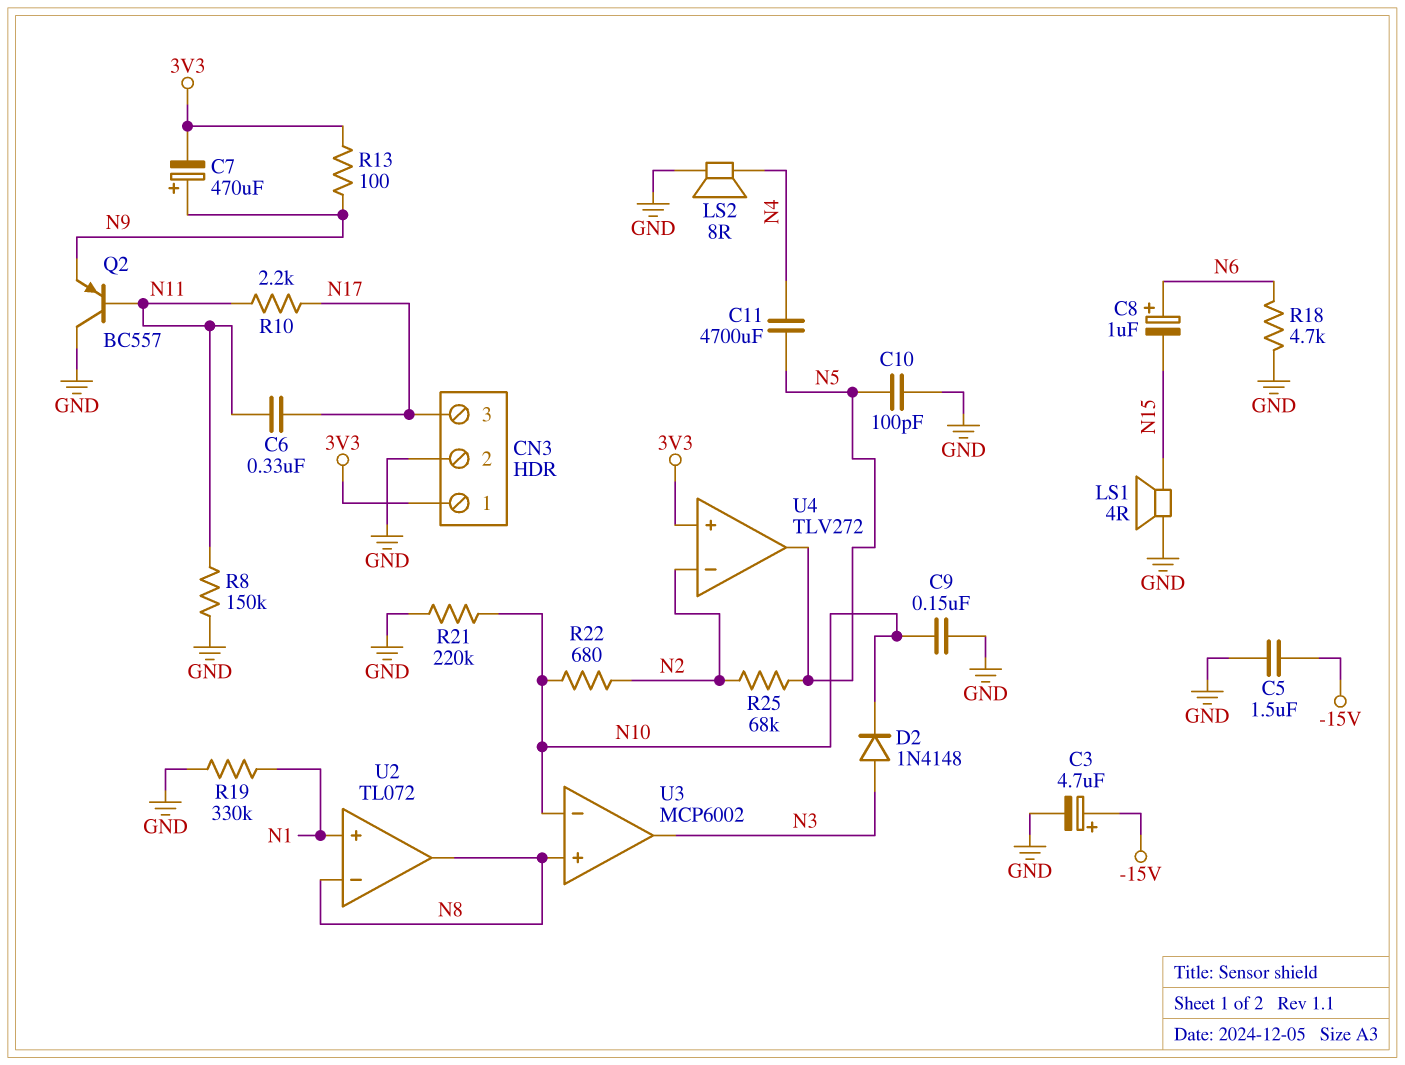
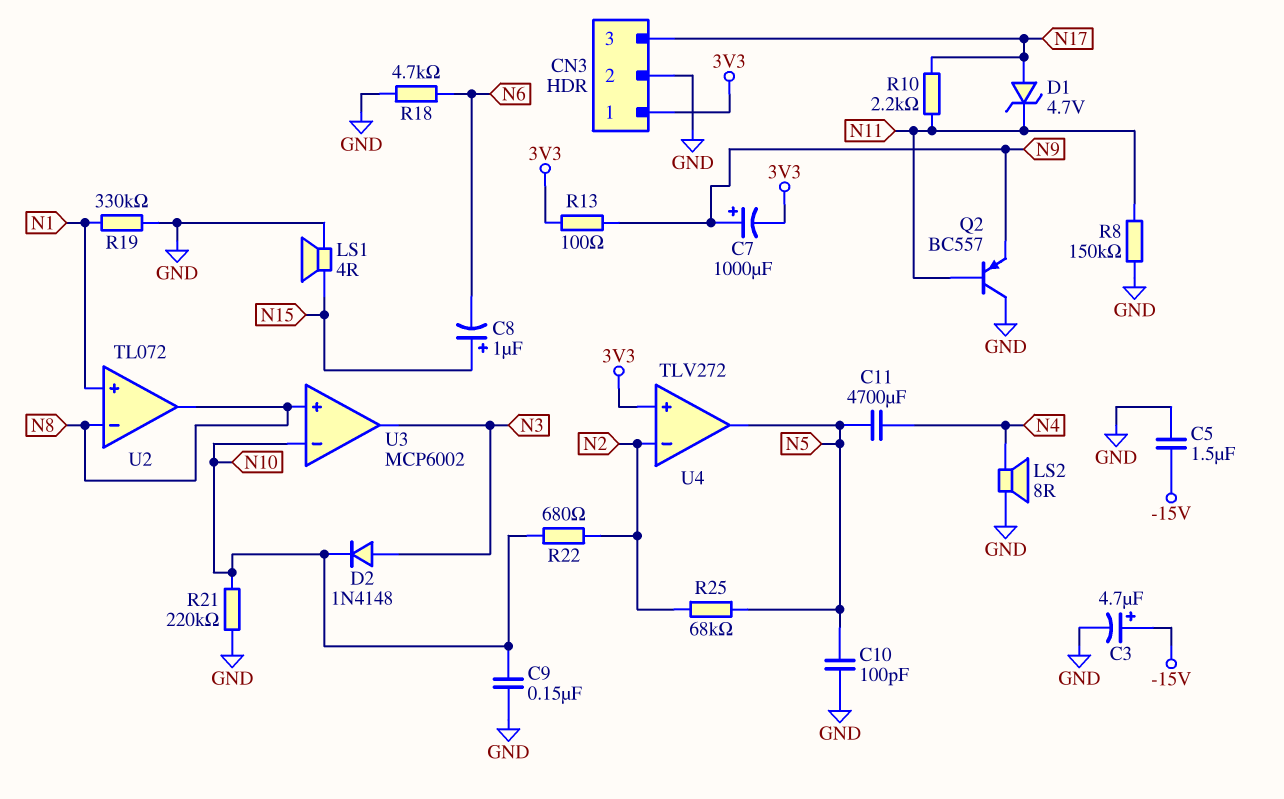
C6: 330nF (N11, N17) -> none
C7: 470uF (plus N9, minus 3V3) -> 1000uF (plus N9, minus 3V3)
C8: 1uF (plus N6, minus N15) -> 1uF (plus N15, minus N6)
D1: none -> zener 4.7V (A N17, K N11)

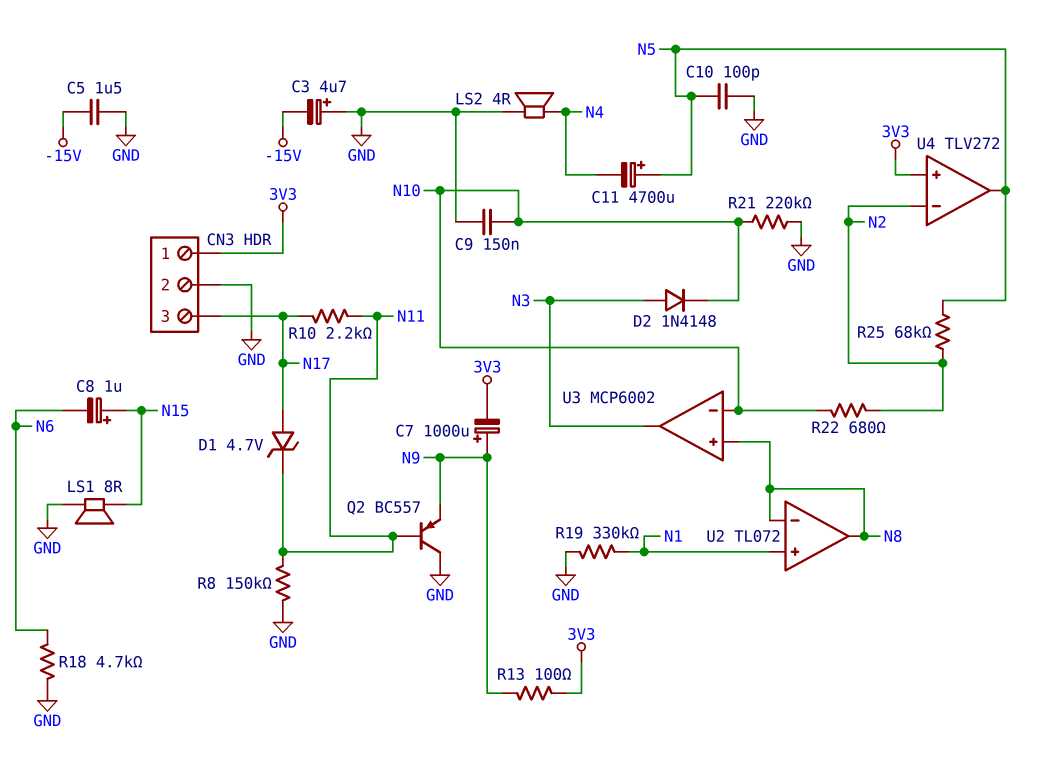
C3: 4.7uF (plus -15V, minus GND) -> 4.7uF (plus GND, minus -15V)
C11: 4700uF (N4, N5) -> 4700uF (plus N5, minus N4)
LS1: speaker 4R (GND, N15) -> speaker 8R (GND, N15)
LS2: speaker 8R (GND, N4) -> speaker 4R (GND, N4)

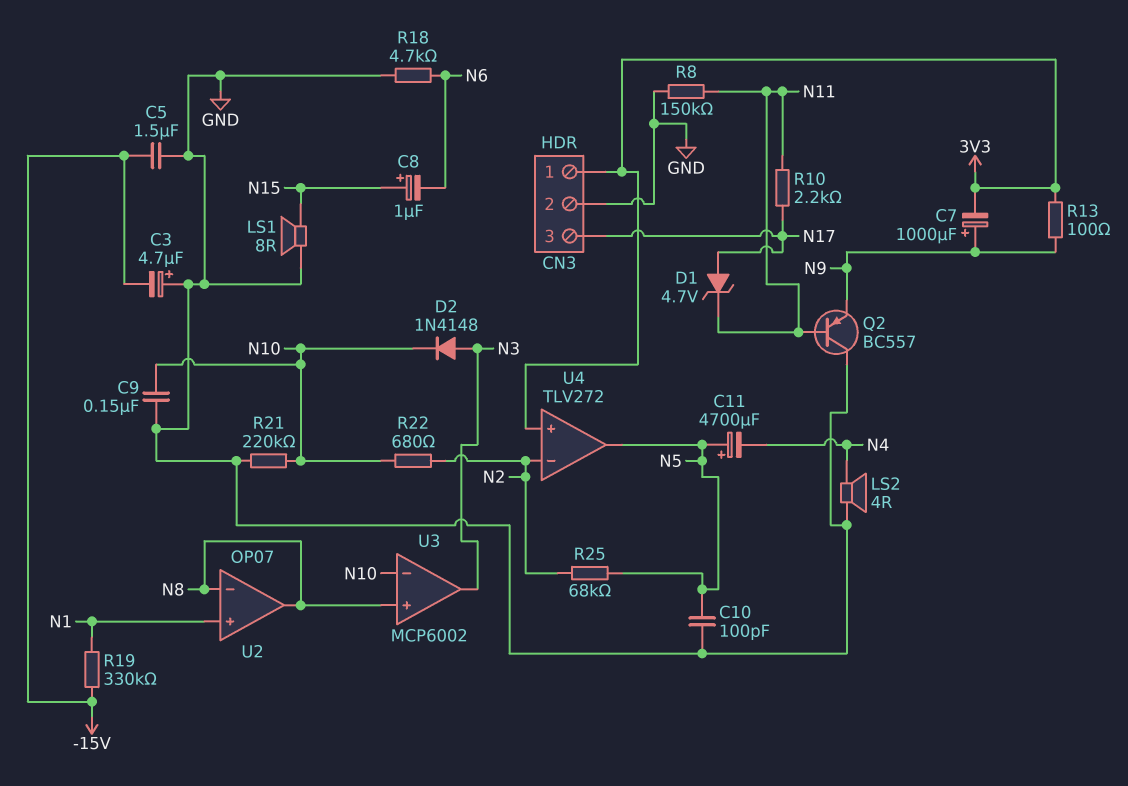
R19: 330k (GND, N1) -> 330k (-15V, N1)
U2: TL072 -> OP07

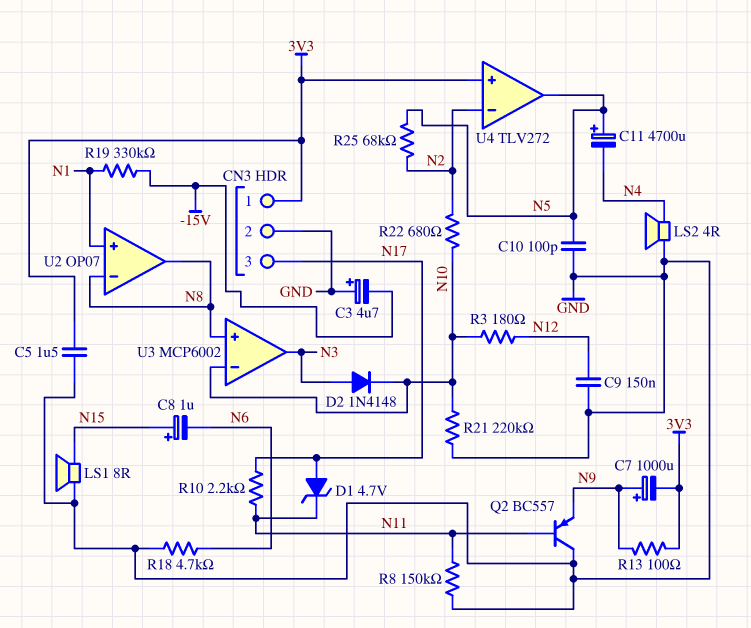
C5: 1.5uF (-15V, GND) -> 1.5uF (3V3, GND)
C9: 150nF (GND, N10) -> 150nF (GND, N12)
R3: none -> 180 (N10, N12)

